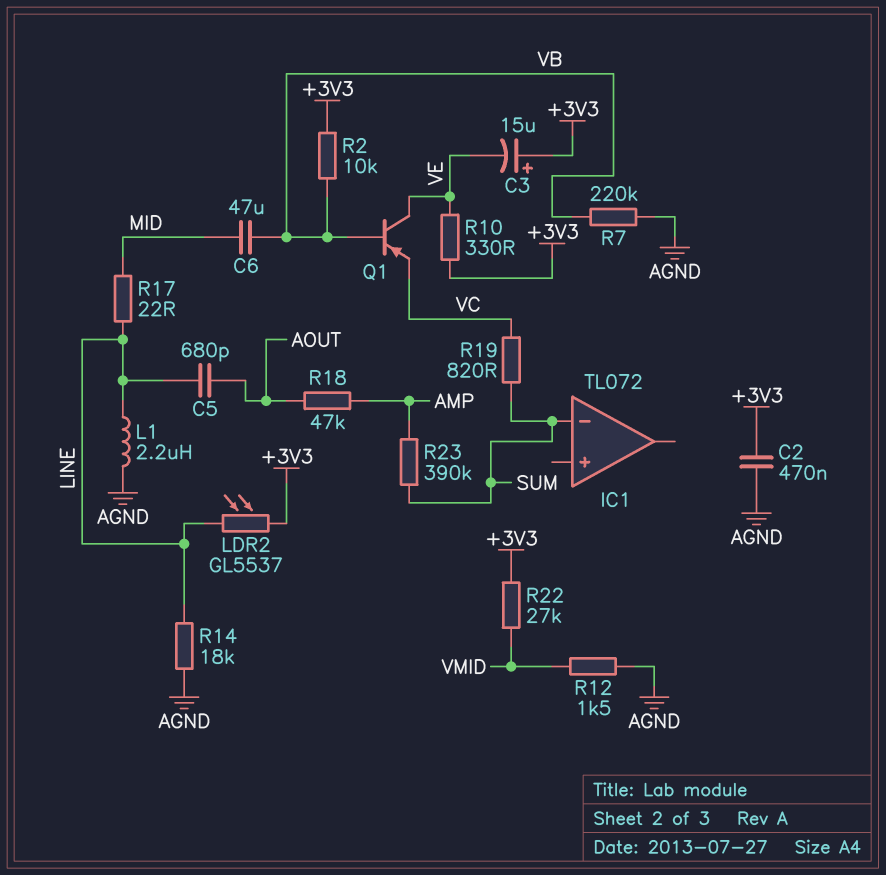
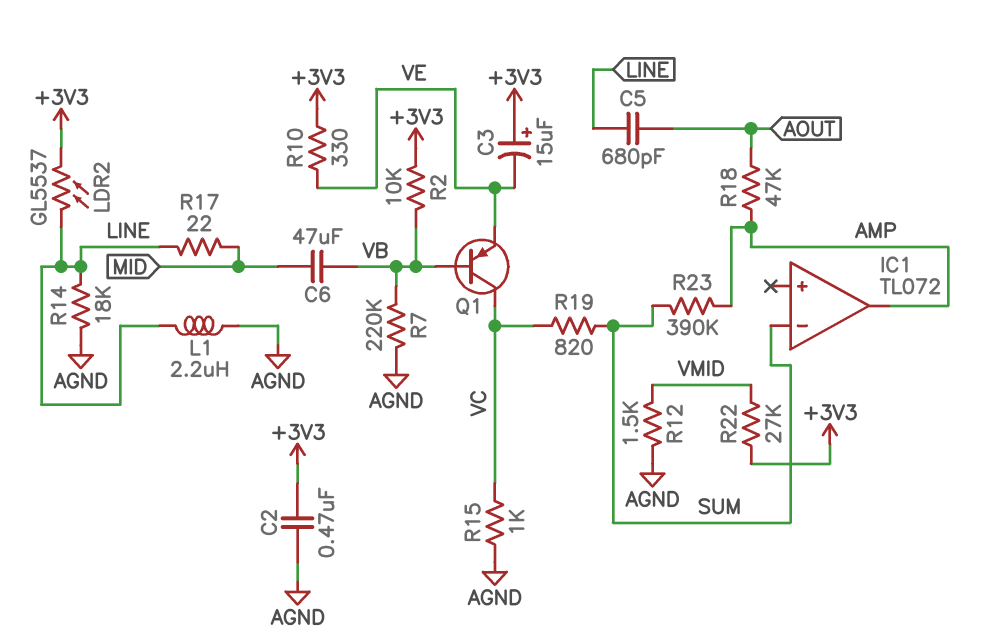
IC1 pin out: none -> AMP
Q1: PNP (B VB, C VE, E VC) -> PNP (B VB, C VC, E VE)
R15: none -> 1k (AGND, VC)

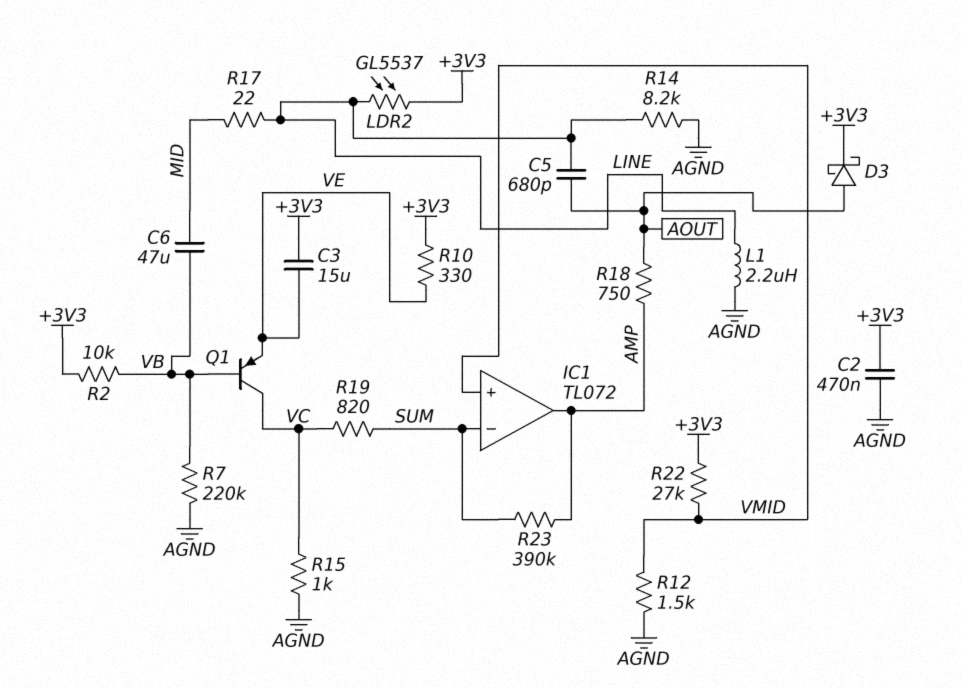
C3: 15uF (plus +3V3, minus VE) -> 15uF (+3V3, VE)
D3: none -> schottky (A AOUT, K +3V3)
IC1 pin in+: none -> VMID
R14: 18k (AGND, LINE) -> 8.2k (AGND, LINE)
R18: 47k (AMP, AOUT) -> 750 (AMP, AOUT)

